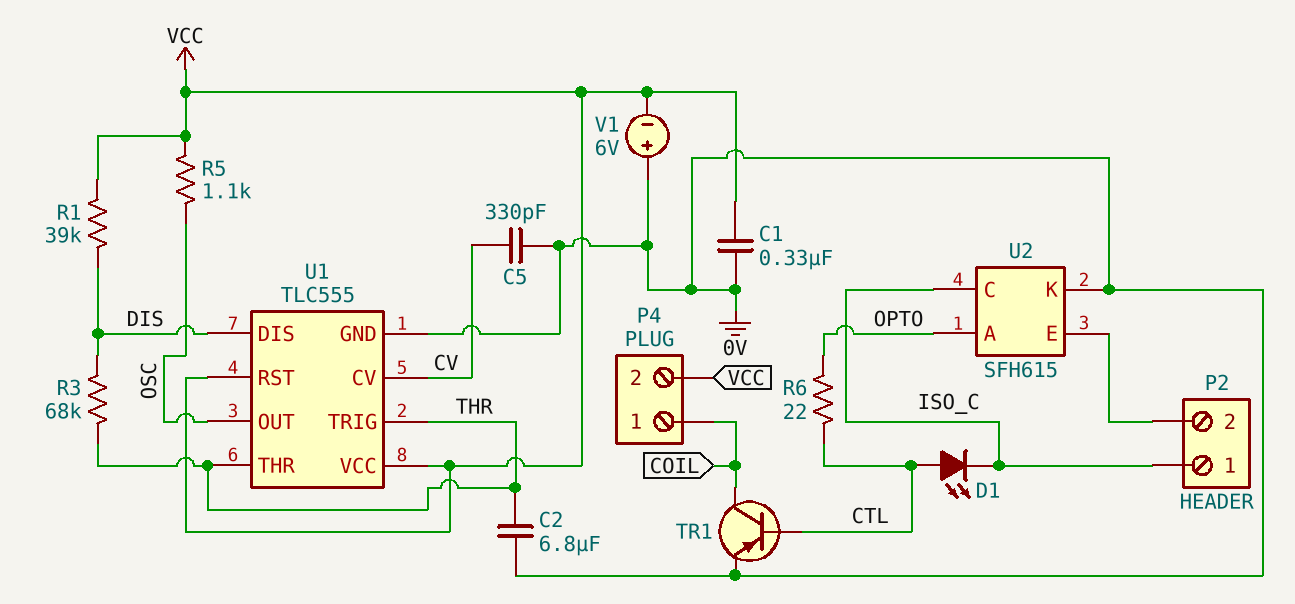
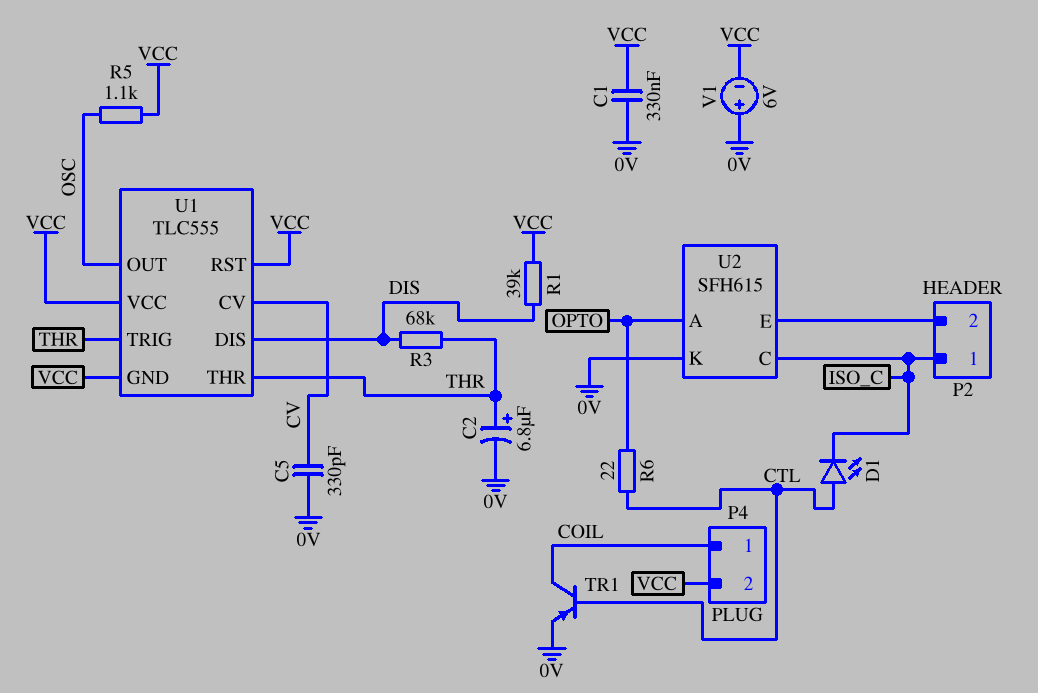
C2: 6.8uF (0V, THR) -> 6.8uF (plus THR, minus 0V)
U1 pin GND: 0V -> VCC

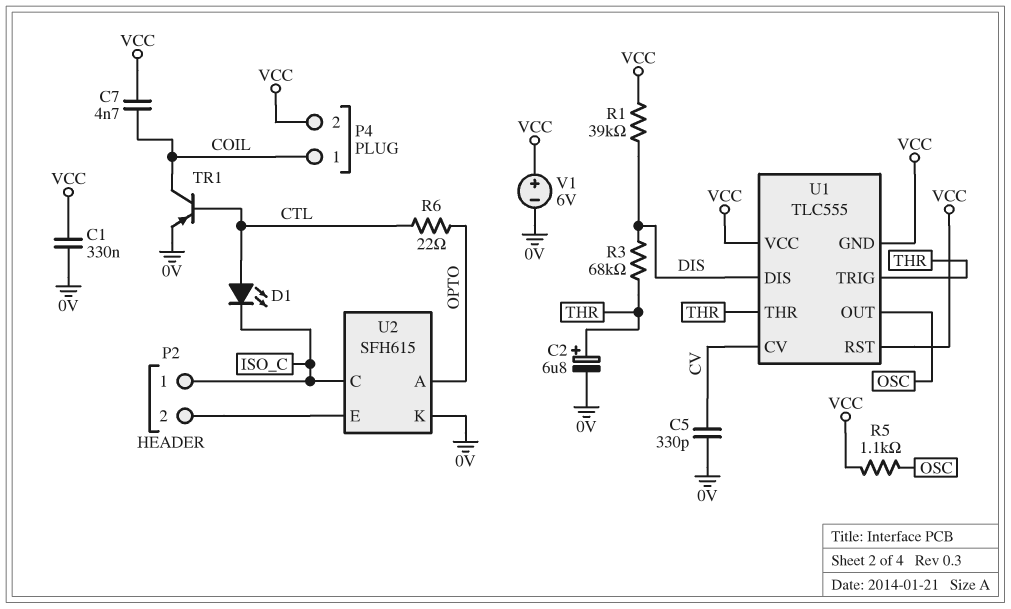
C7: none -> 4.7nF (COIL, VCC)
V1: 6V (plus 0V, minus VCC) -> 6V (plus VCC, minus 0V)

